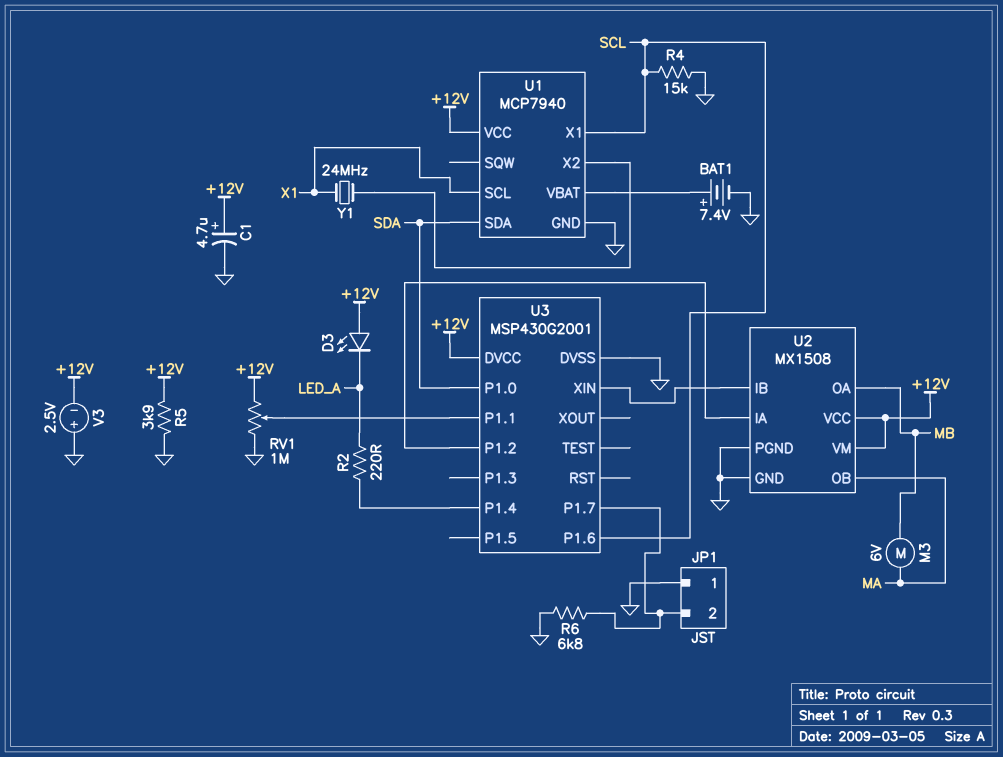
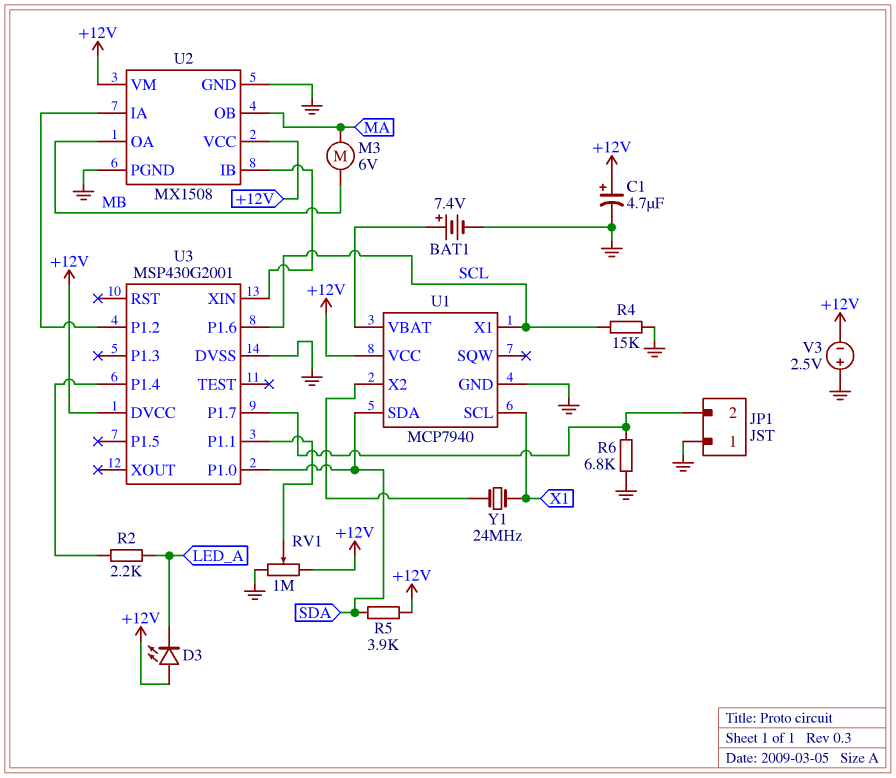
R2: 220 (LED_A, U3/P1.4) -> 2.2k (LED_A, U3/P1.4)
R5: 3.9k (+12V, GND) -> 3.9k (+12V, SDA)

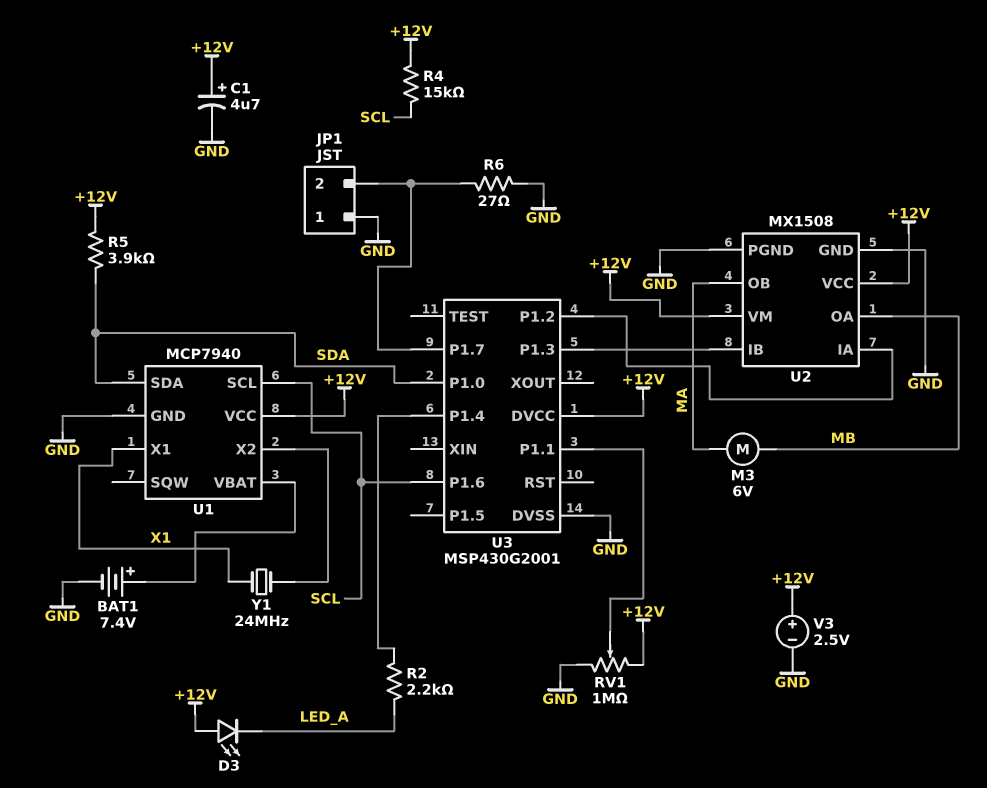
R4: 15k (GND, SCL) -> 15k (+12V, SCL)
R6: 6.8k (GND, JP1/2) -> 27 (GND, JP1/2)
U1 pin SCL: X1 -> SCL
U1 pin X1: SCL -> X1
U3 pin P1.3: none -> U2/IB
U3 pin XIN: U2/IB -> none
V3: 2.5V (plus GND, minus +12V) -> 2.5V (plus +12V, minus GND)

